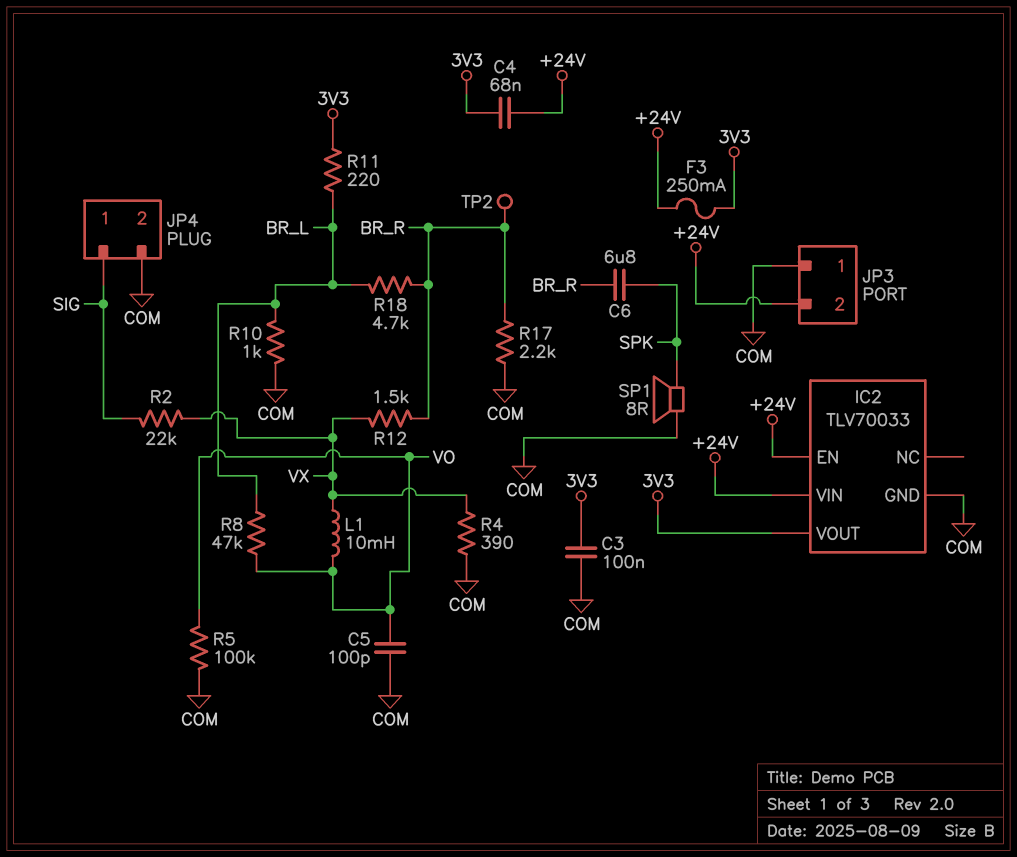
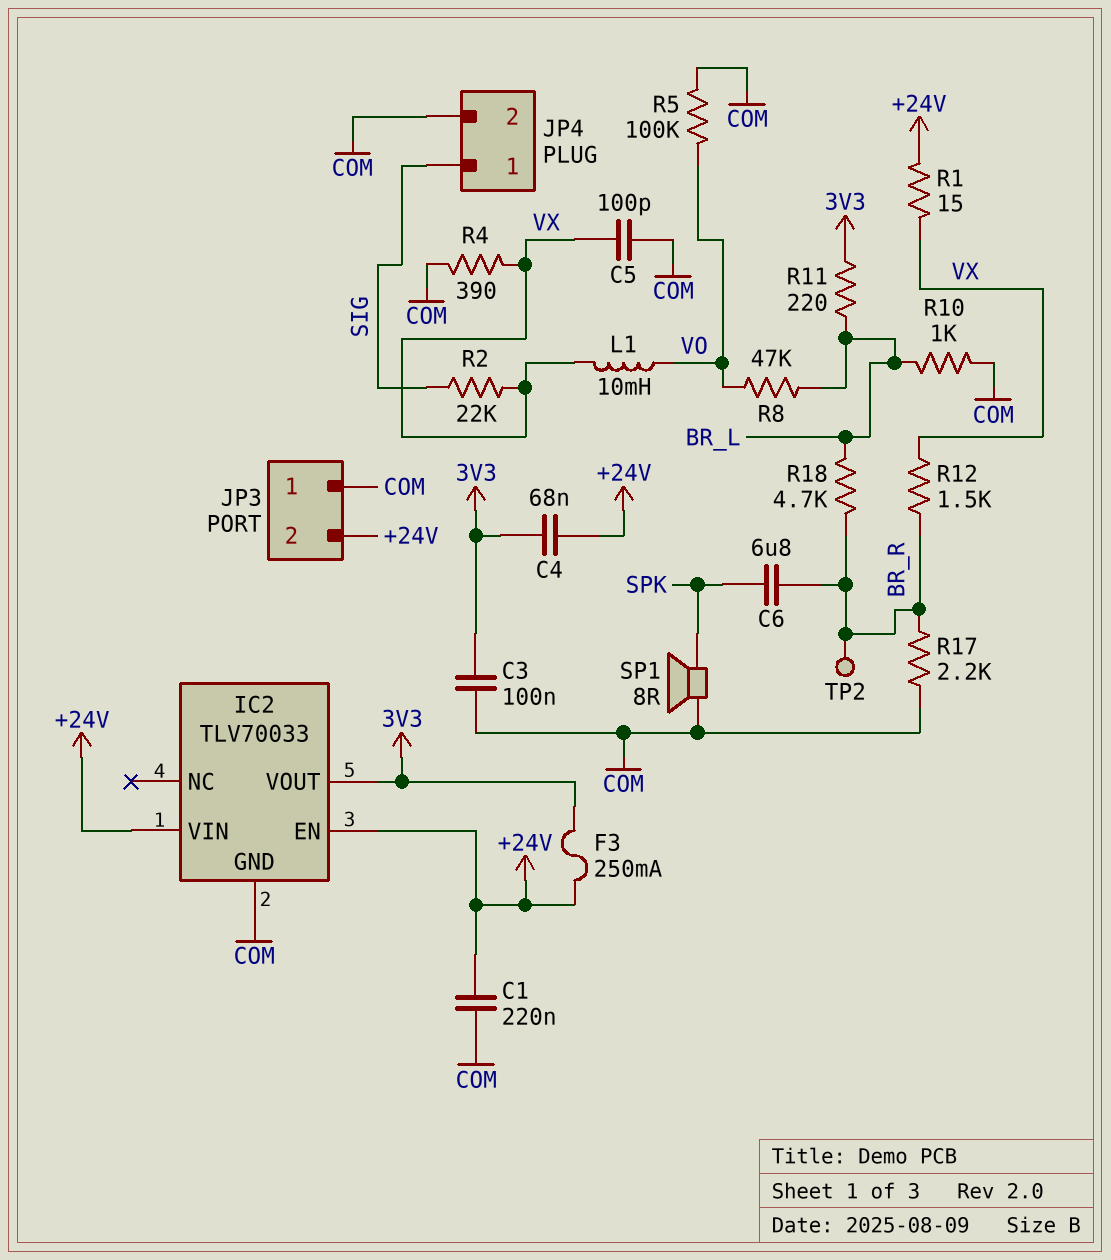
C1: none -> 220nF (+24V, COM)
C5: 100pF (COM, VO) -> 100pF (COM, VX)
R1: none -> 15 (+24V, VX)

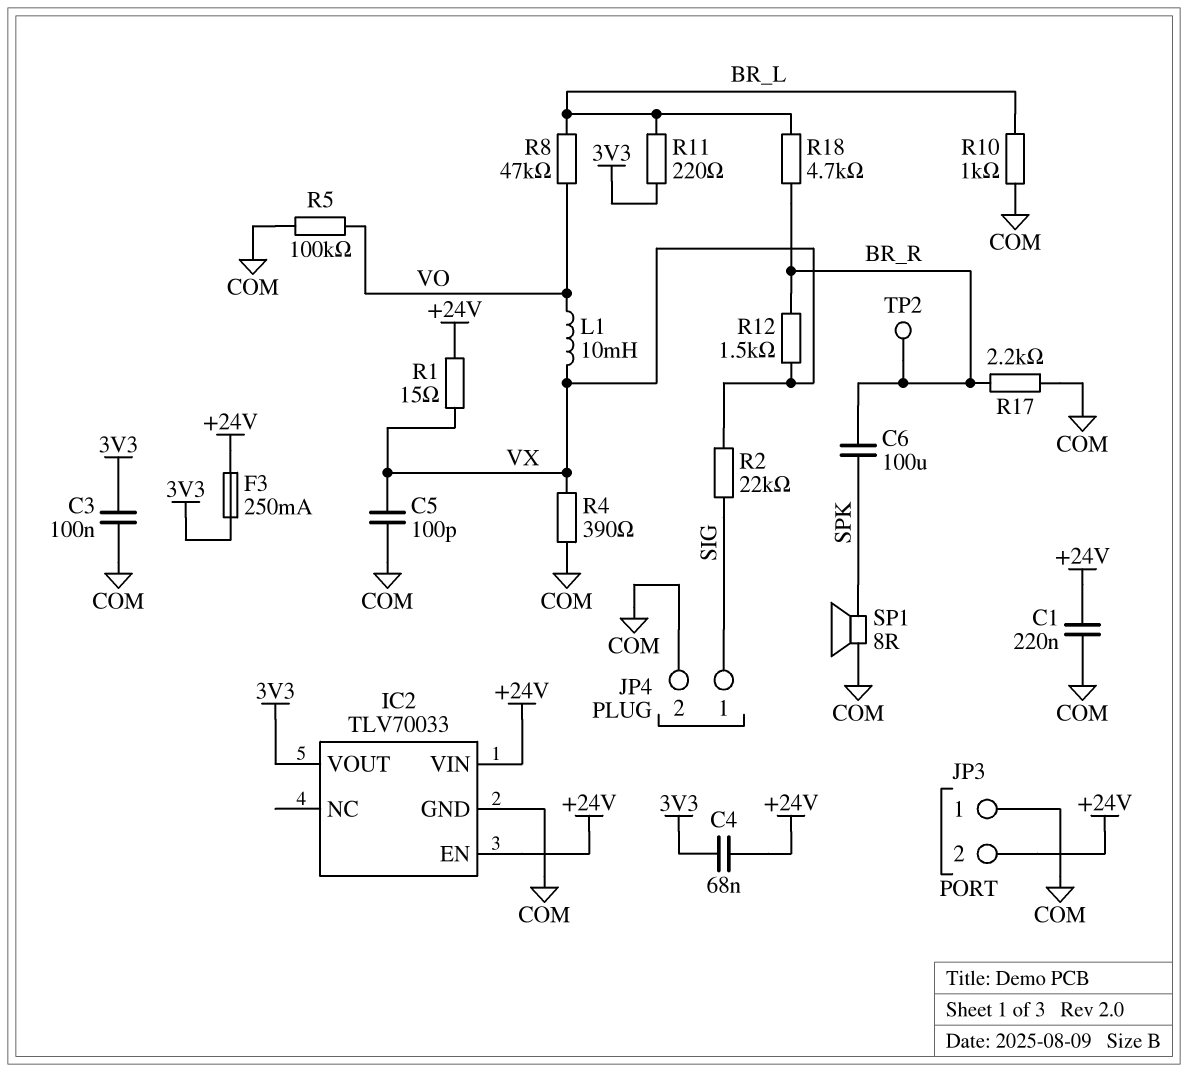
C6: 6.8uF (BR_R, SPK) -> 100uF (BR_R, SPK)

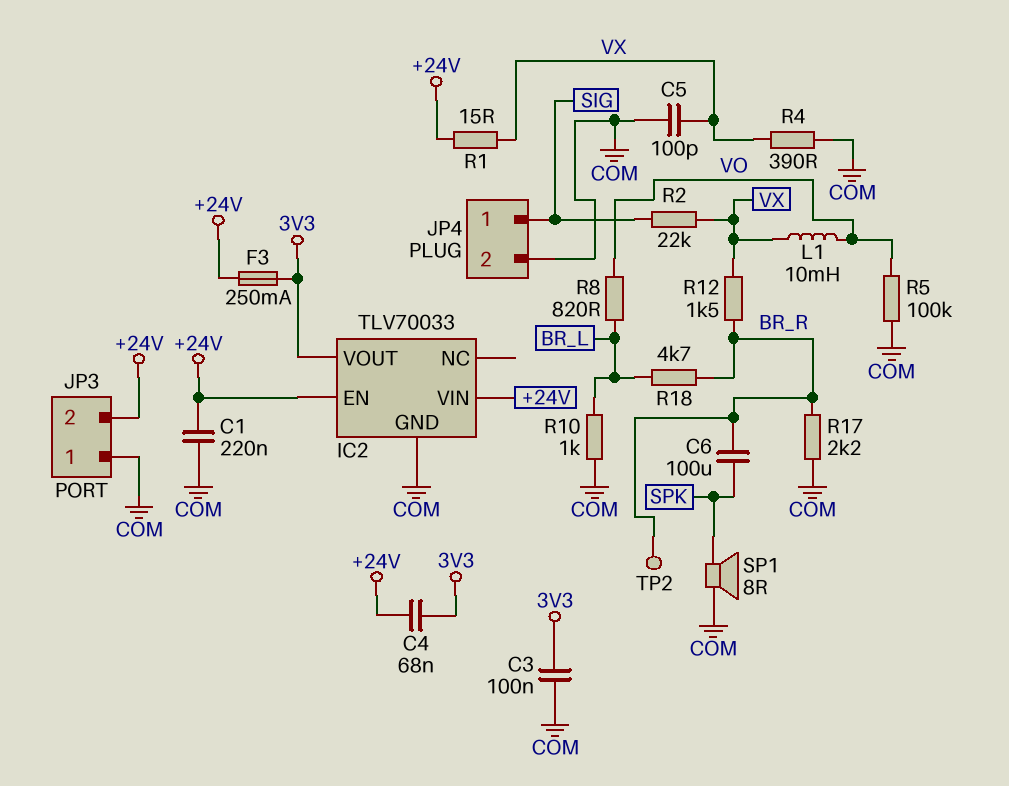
R8: 47k (BR_L, VO) -> 820 (BR_L, VO)
R11: 220 (3V3, BR_L) -> none

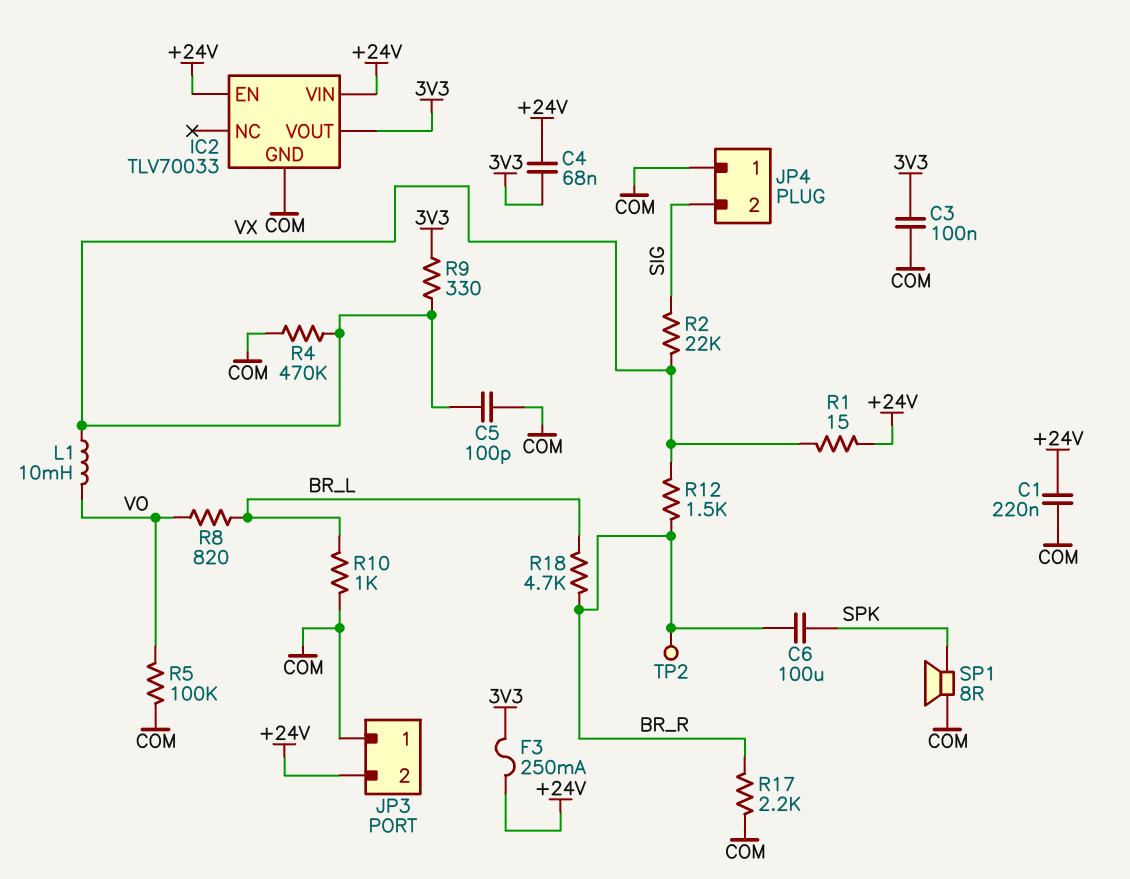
JP4 pin 1: SIG -> COM
JP4 pin 2: COM -> SIG
R4: 390 (COM, VX) -> 470k (COM, VX)
R9: none -> 330 (3V3, VX)

